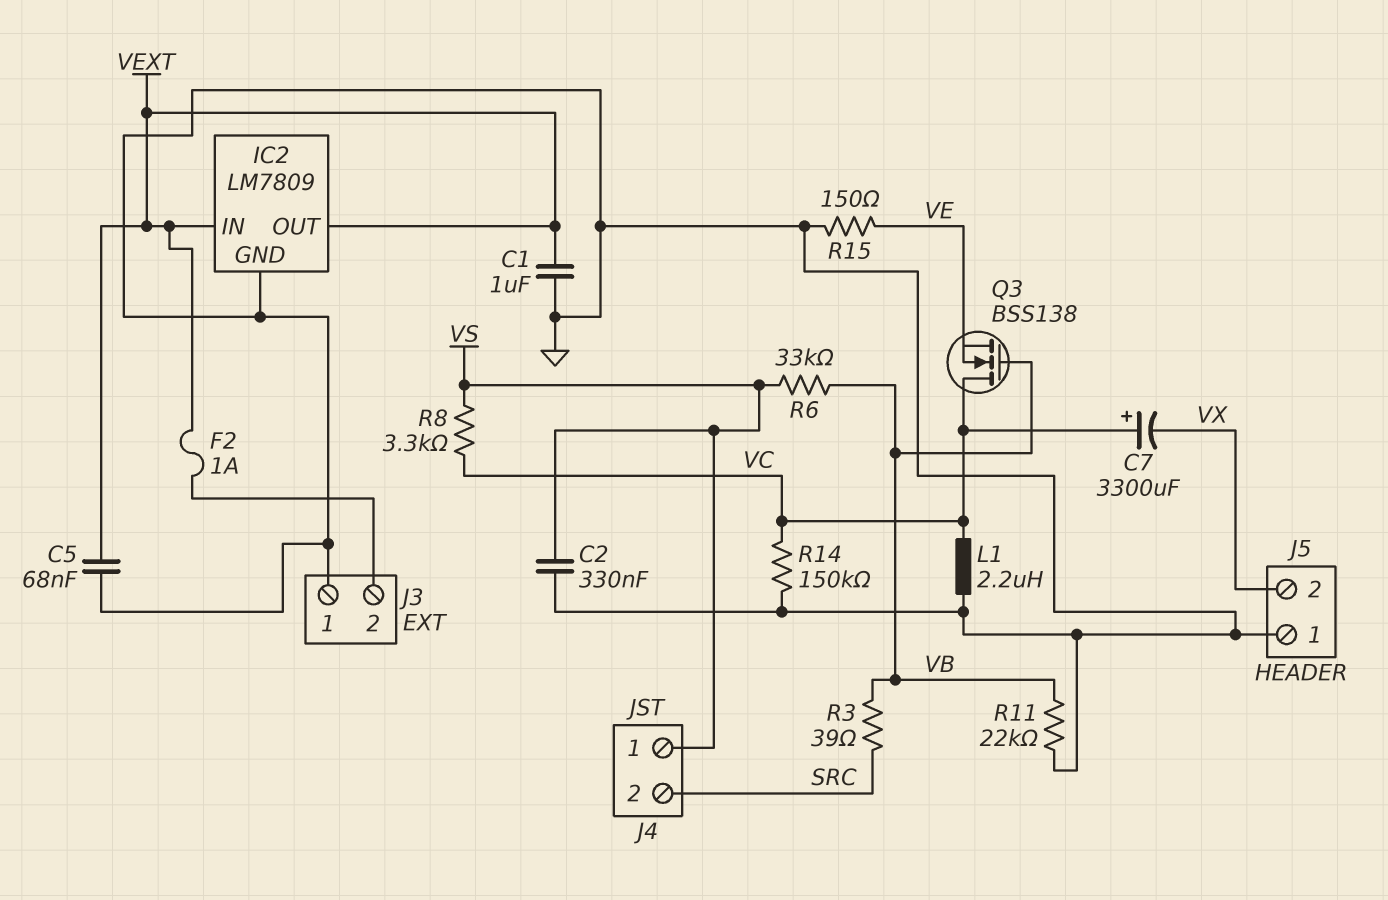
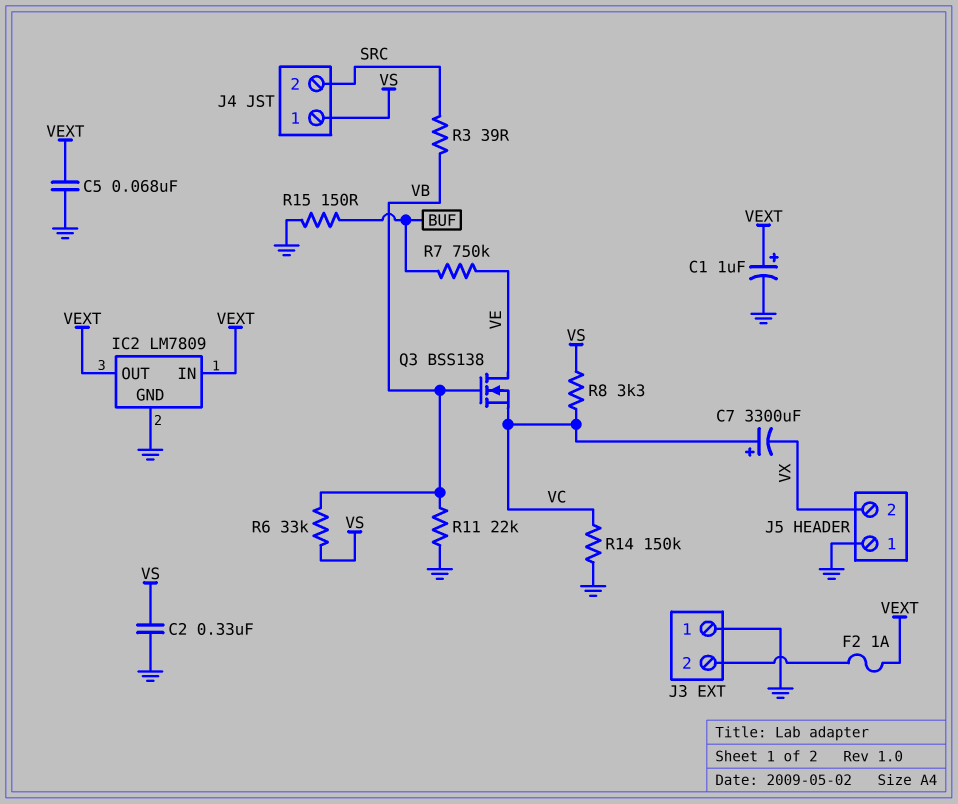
C1: 1uF (GND, VEXT) -> 1uF (plus VEXT, minus GND)
L1: 2.2uH (GND, VC) -> none
Q3: NMOS BSS138 (G VB, D VC, S VE) -> NMOS BSS138 (G VB, D VE, S VC)
R7: none -> 750k (BUF, VE)
R15: 150 (GND, VE) -> 150 (BUF, GND)

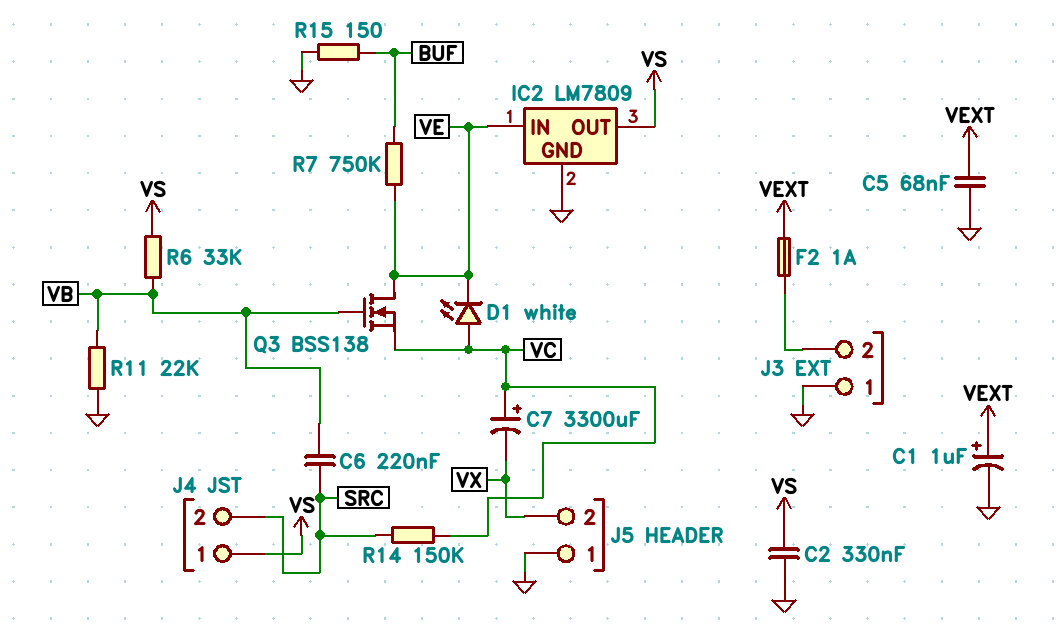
C6: none -> 220nF (SRC, VB)
D1: none -> LED white (A VC, K VE)
IC2 pin IN: VEXT -> VE
IC2 pin OUT: VEXT -> VS
R3: 39 (SRC, VB) -> none
R8: 3.3k (VC, VS) -> none
R14: 150k (GND, VC) -> 150k (SRC, VC)

